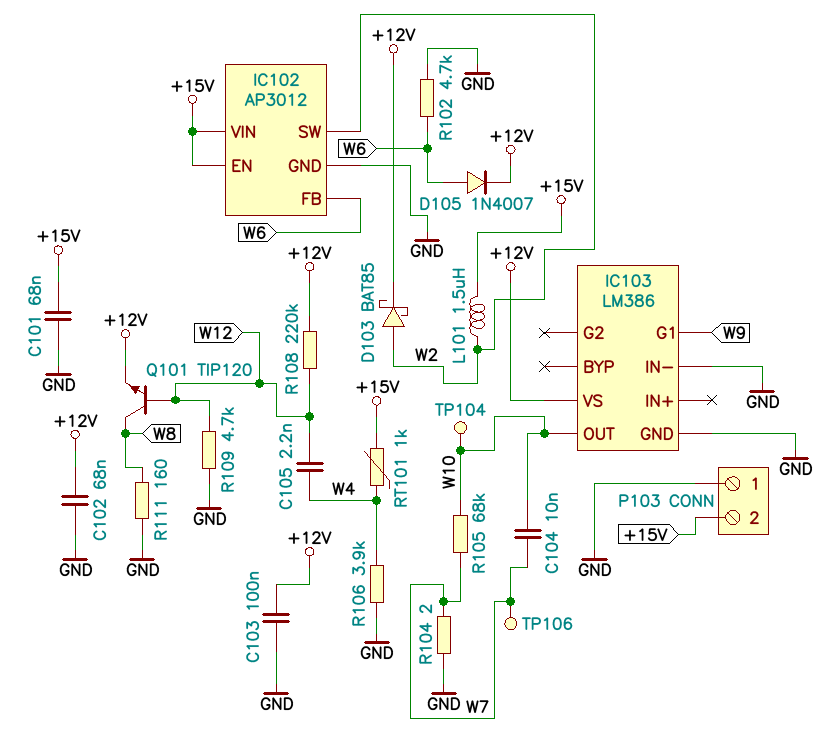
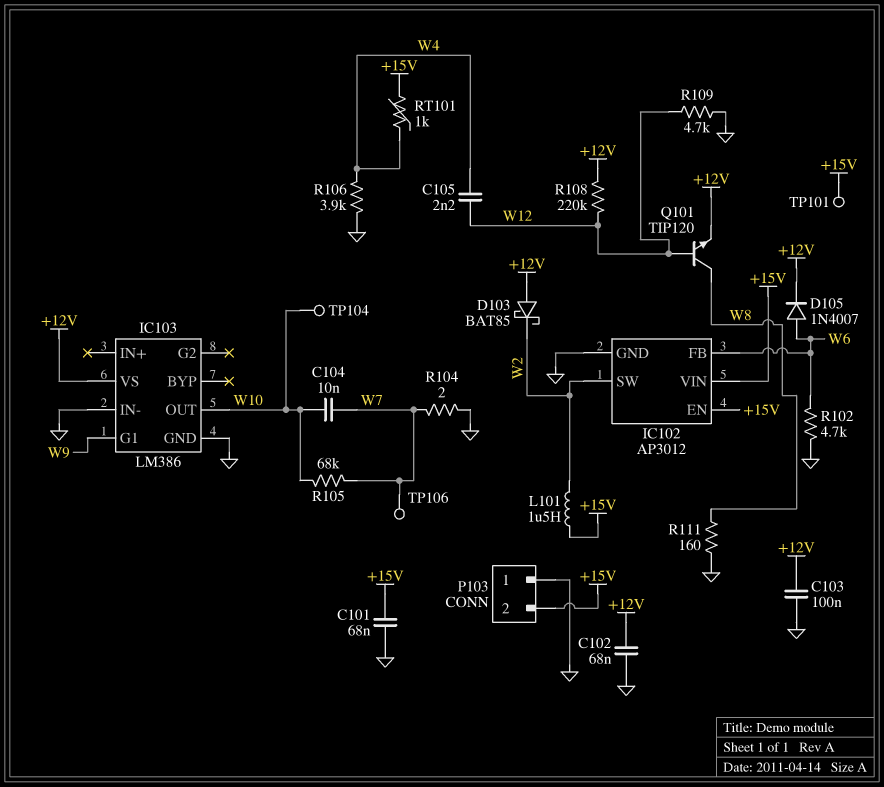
D103: schottky BAT85 (A W2, K +12V) -> schottky BAT85 (A +12V, K W2)
TP101: none -> test point (+15V)

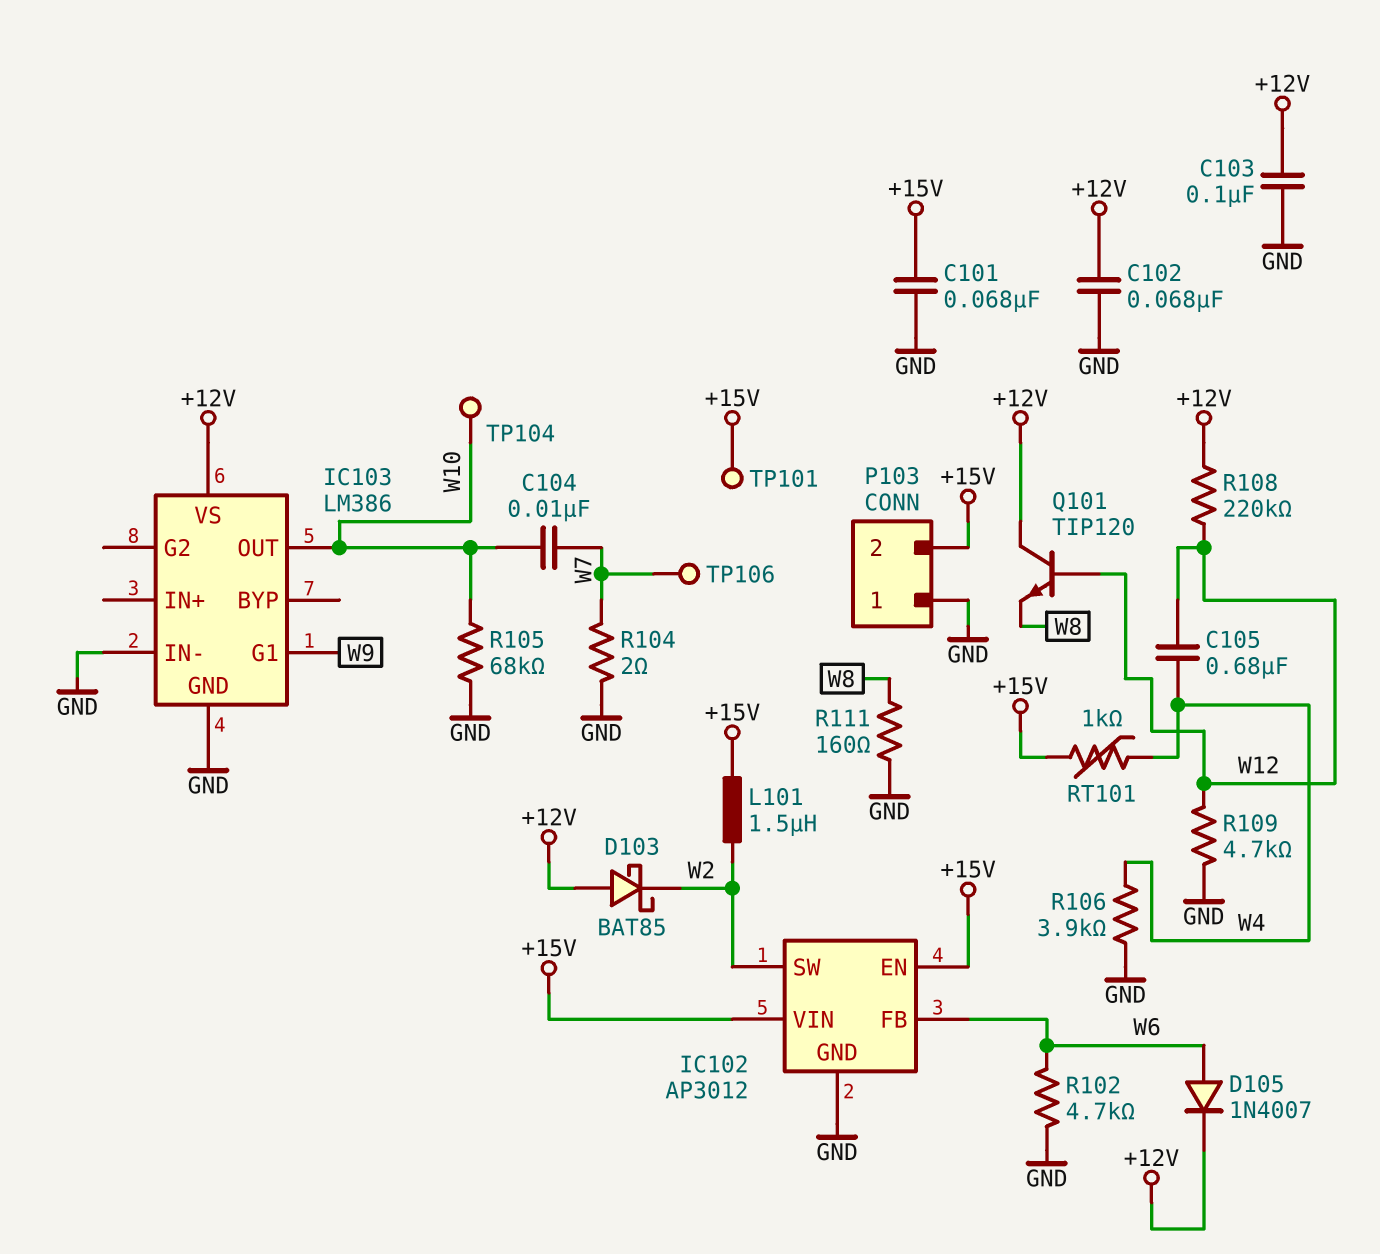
C105: 2.2nF (W4, W12) -> 680nF (W4, W12)
Q101: NPN TIP120 (B W12, C W8, E +12V) -> NPN TIP120 (B W12, C +12V, E W8)
R105: 68k (W7, W10) -> 68k (GND, W10)

